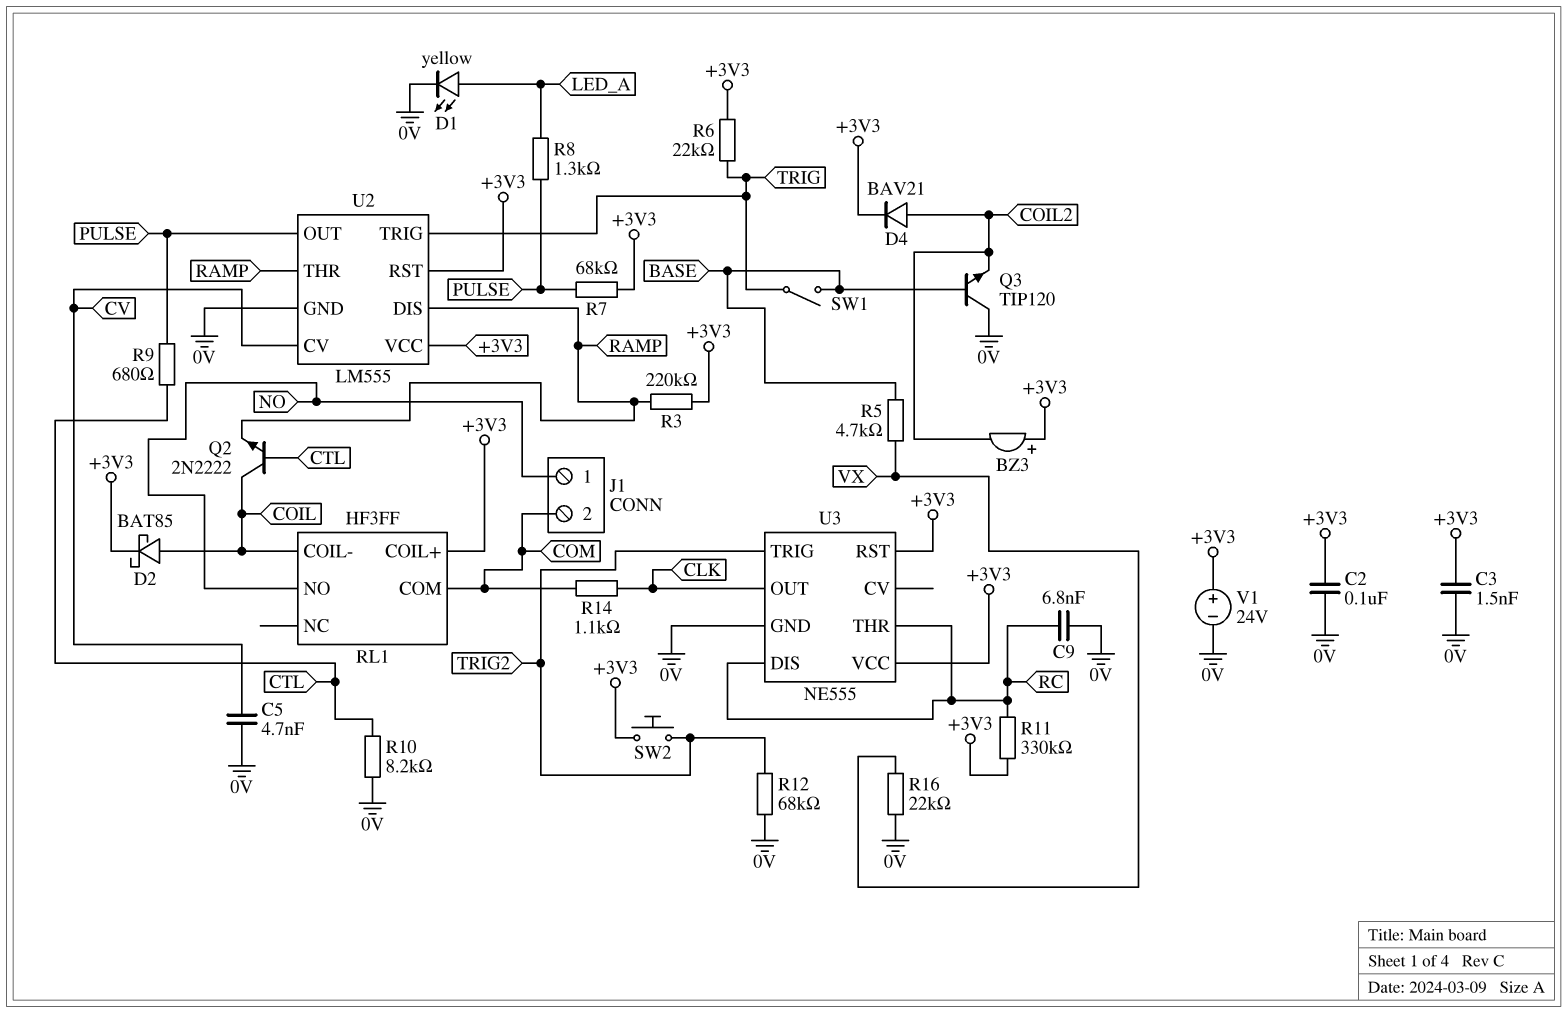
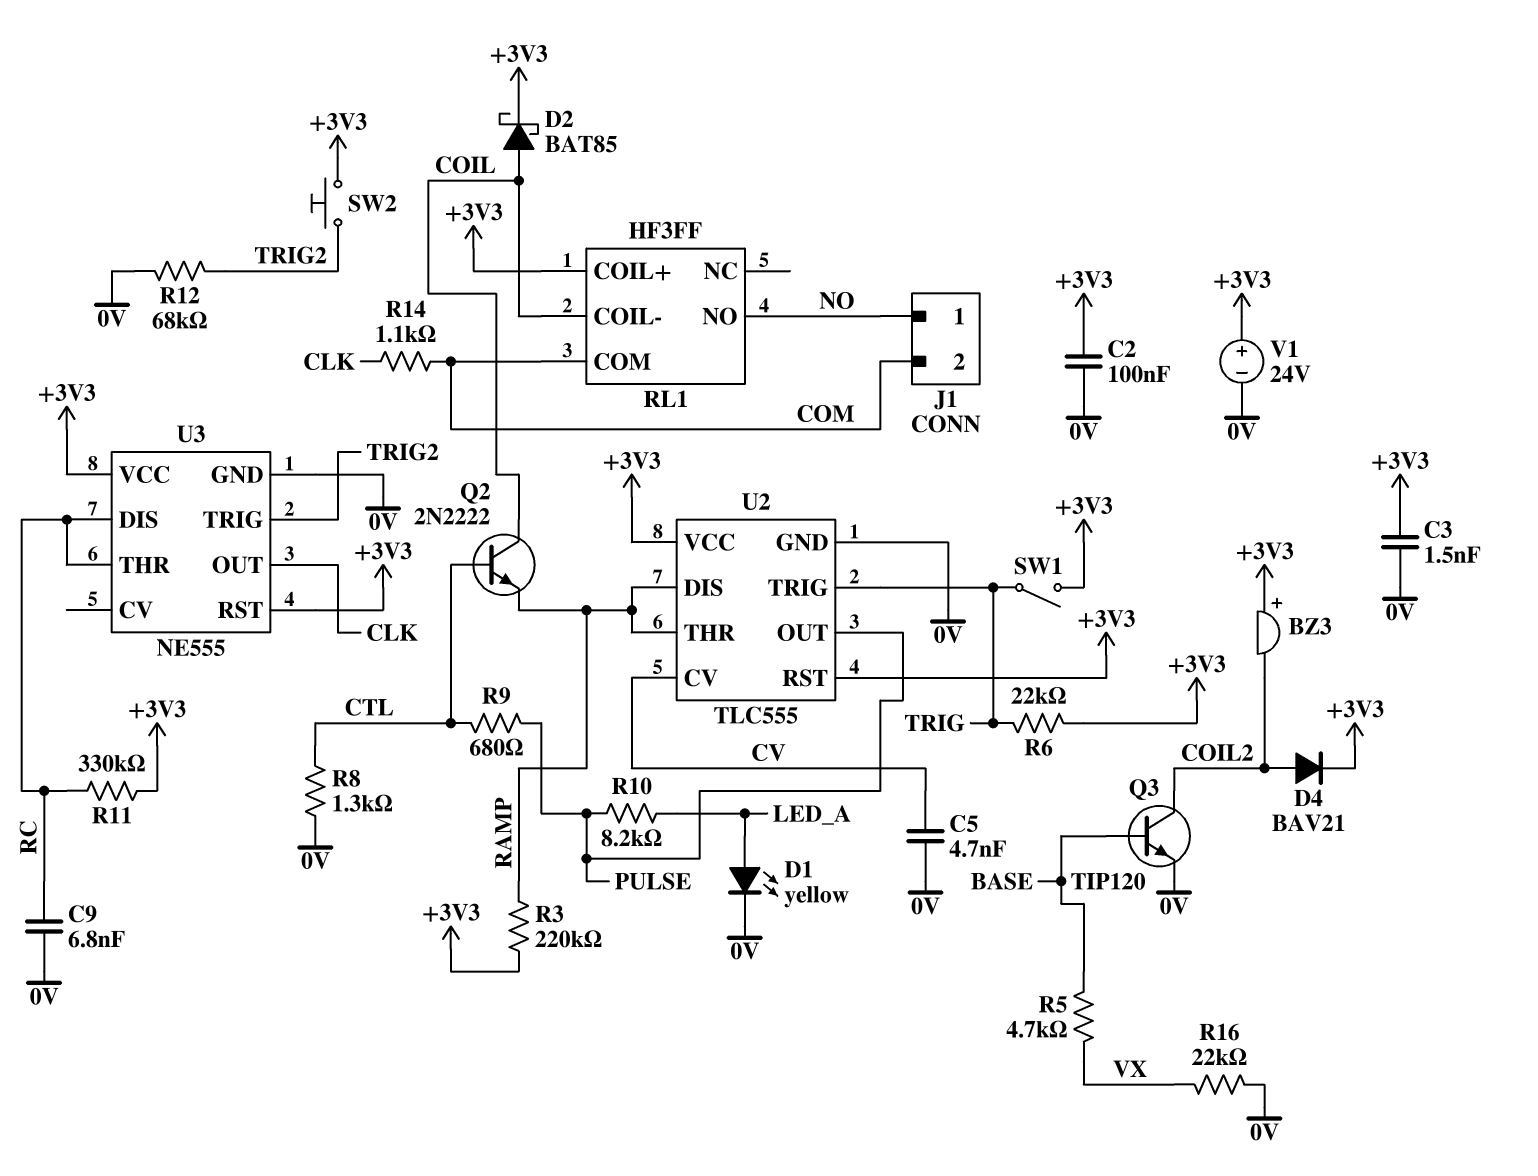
Q3: NPN TIP120 (B BASE, C 0V, E COIL2) -> NPN TIP120 (B BASE, C COIL2, E 0V)
R7: 68k (+3V3, PULSE) -> none
R8: 1.3k (LED_A, PULSE) -> 1.3k (0V, CTL)
R10: 8.2k (0V, CTL) -> 8.2k (LED_A, PULSE)
SW1: switch (BASE, TRIG) -> switch (+3V3, TRIG)
U2: LM555 -> TLC555

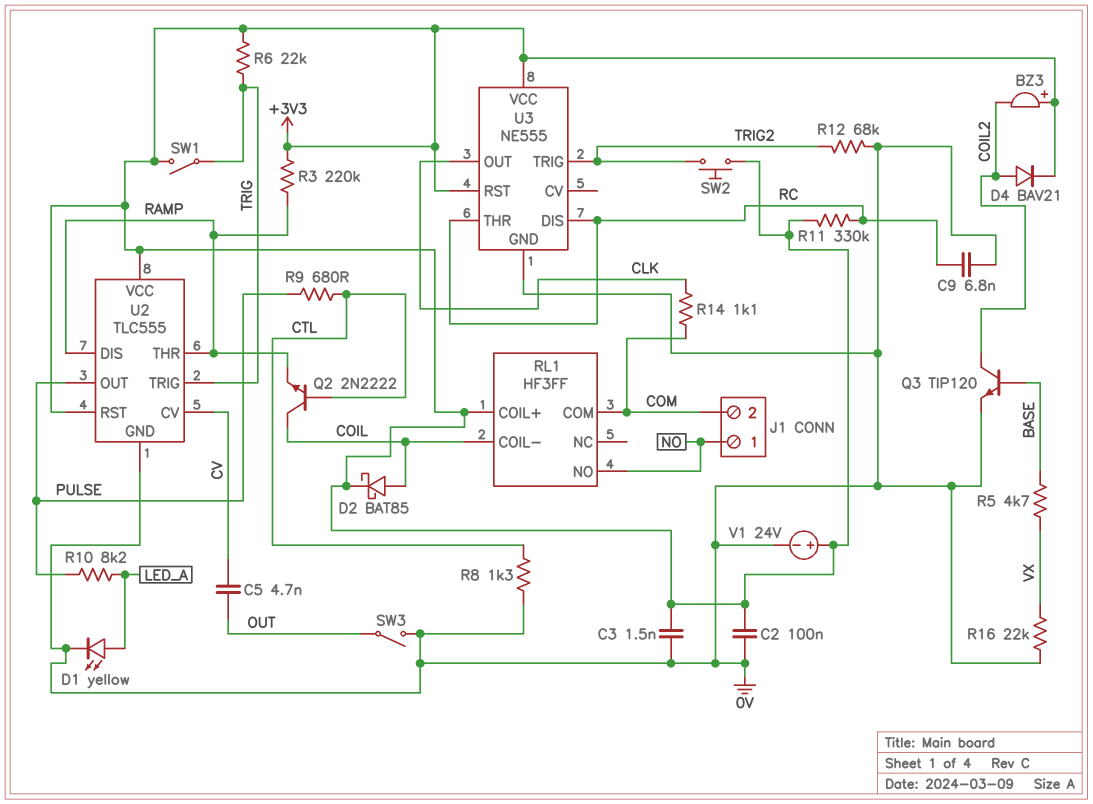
C5: 4.7nF (0V, CV) -> 4.7nF (CV, OUT)
SW3: none -> switch (0V, OUT)

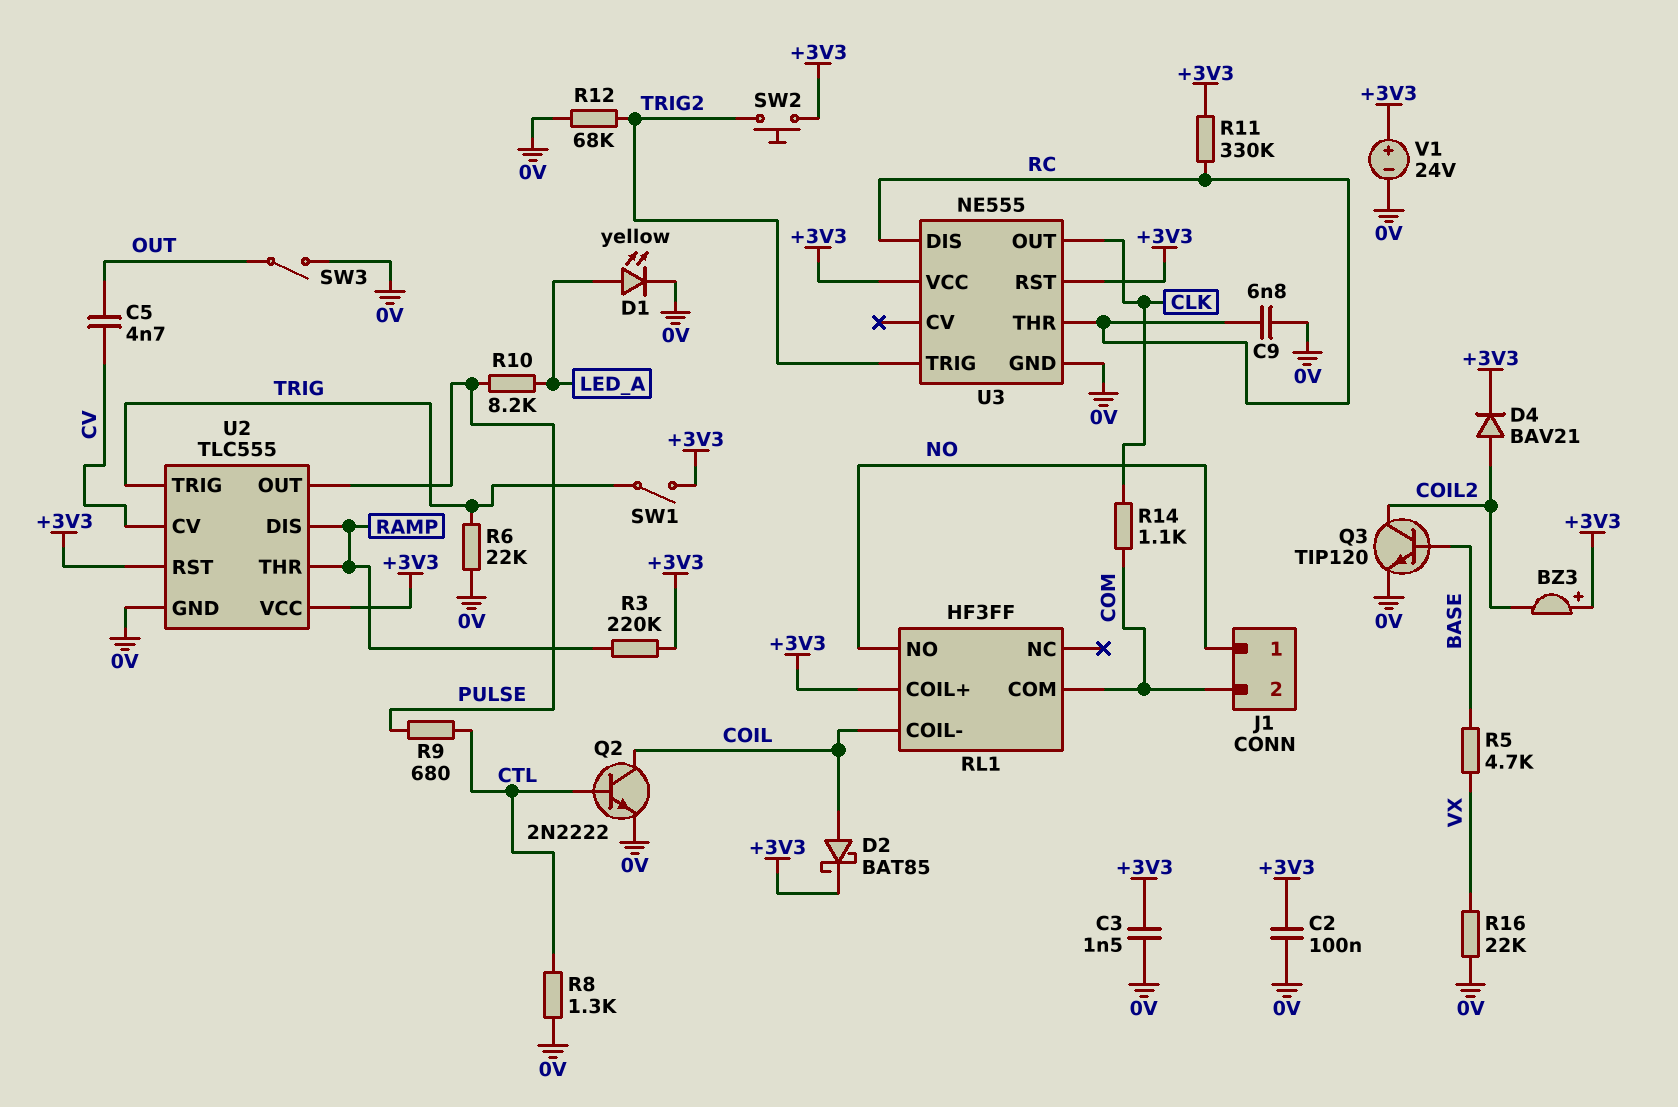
Q2: NPN 2N2222 (B CTL, C COIL, E RAMP) -> NPN 2N2222 (B CTL, C COIL, E 0V)
R6: 22k (+3V3, TRIG) -> 22k (0V, TRIG)

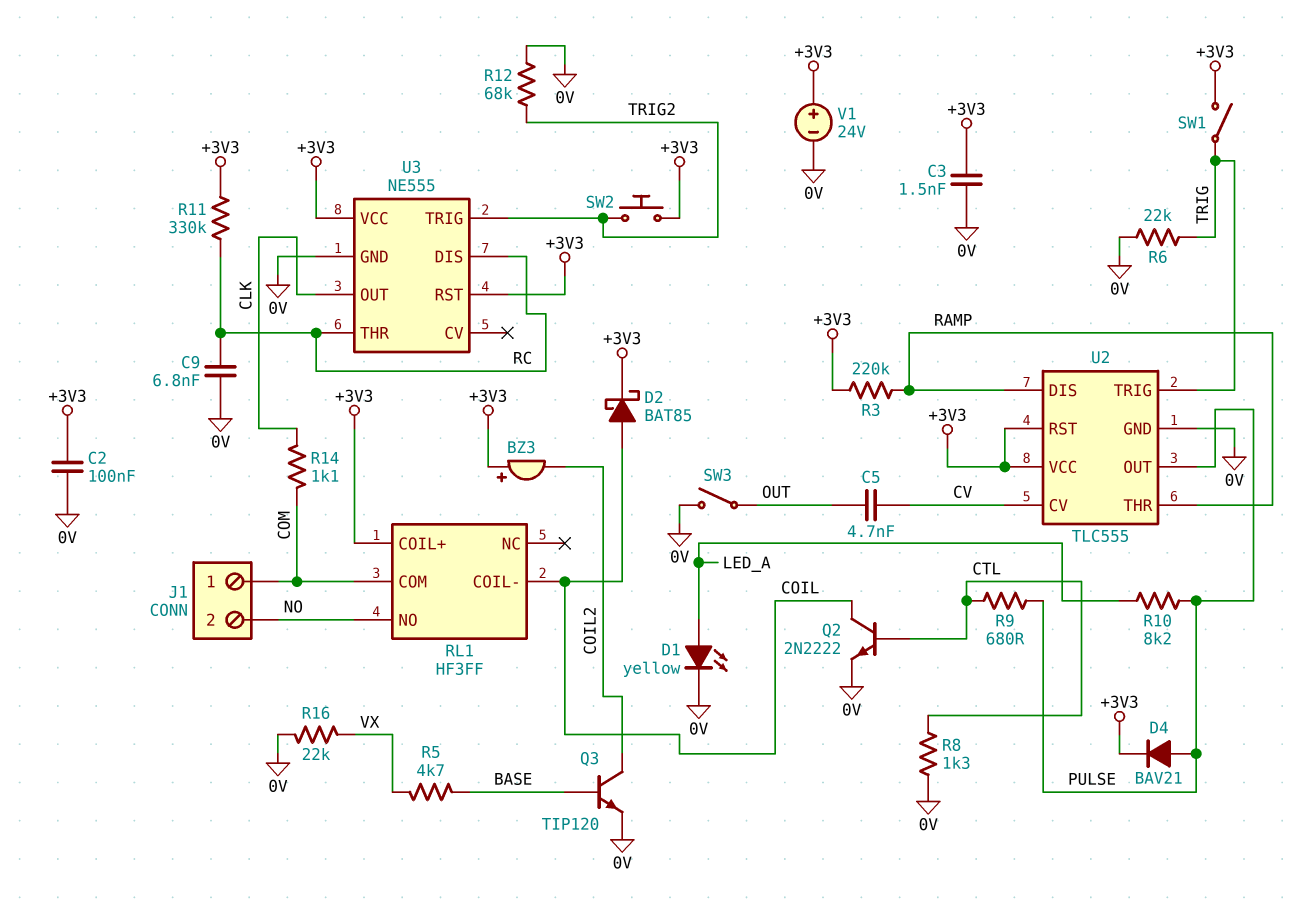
D4: diode BAV21 (A COIL2, K +3V3) -> diode BAV21 (A PULSE, K +3V3)
J1 pin 1: NO -> COM
J1 pin 2: COM -> NO

